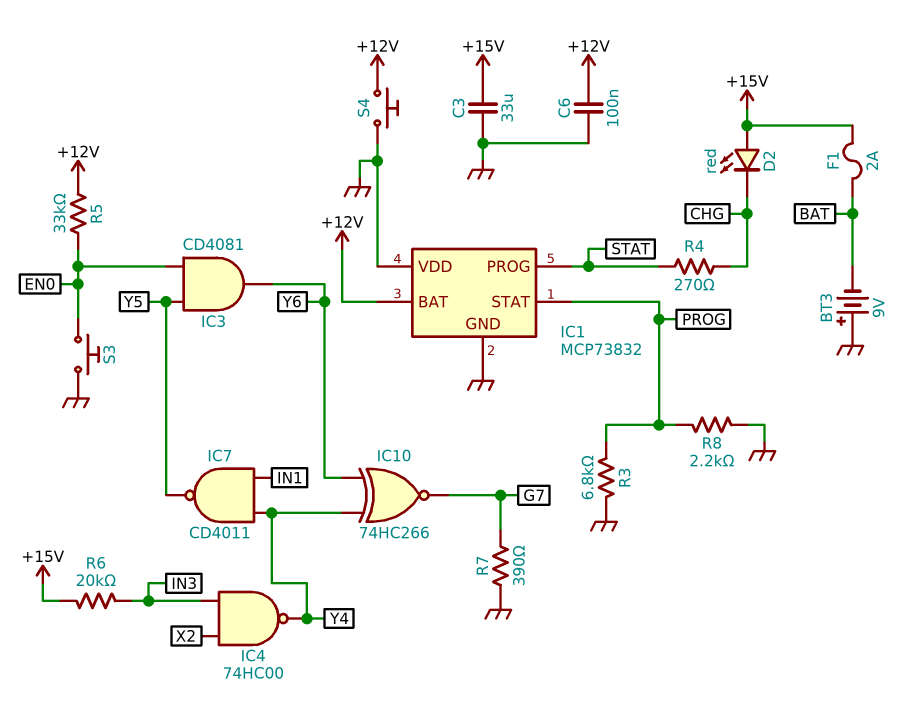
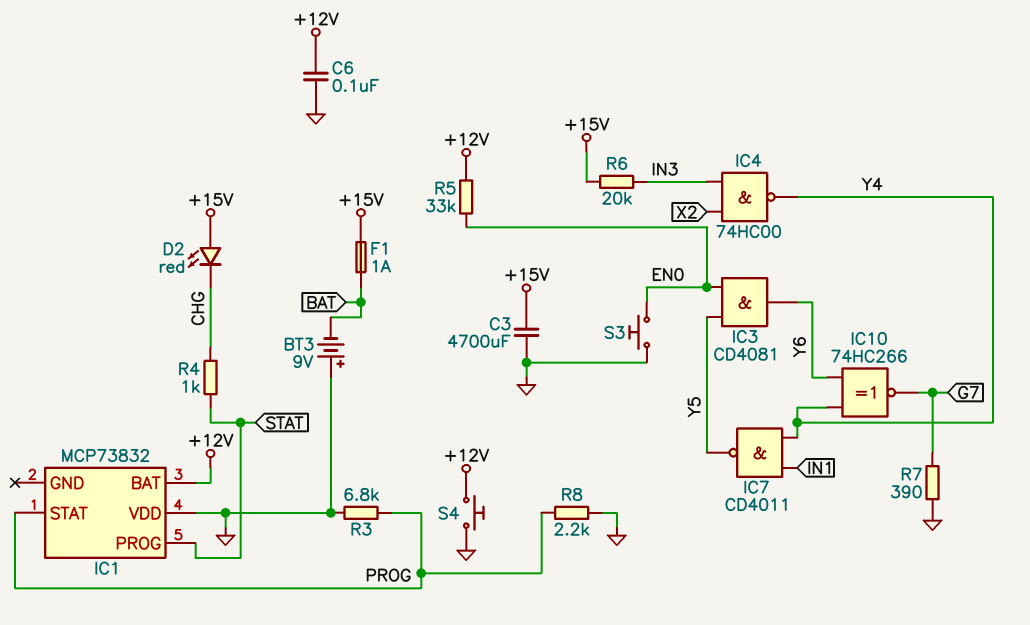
C3: 33uF (+15V, GND) -> 4700uF (+15V, GND)
F1: 2A (+15V, BAT) -> 1A (+15V, BAT)
IC1 pin GND: GND -> none
R4: 270 (CHG, STAT) -> 1k (CHG, STAT)

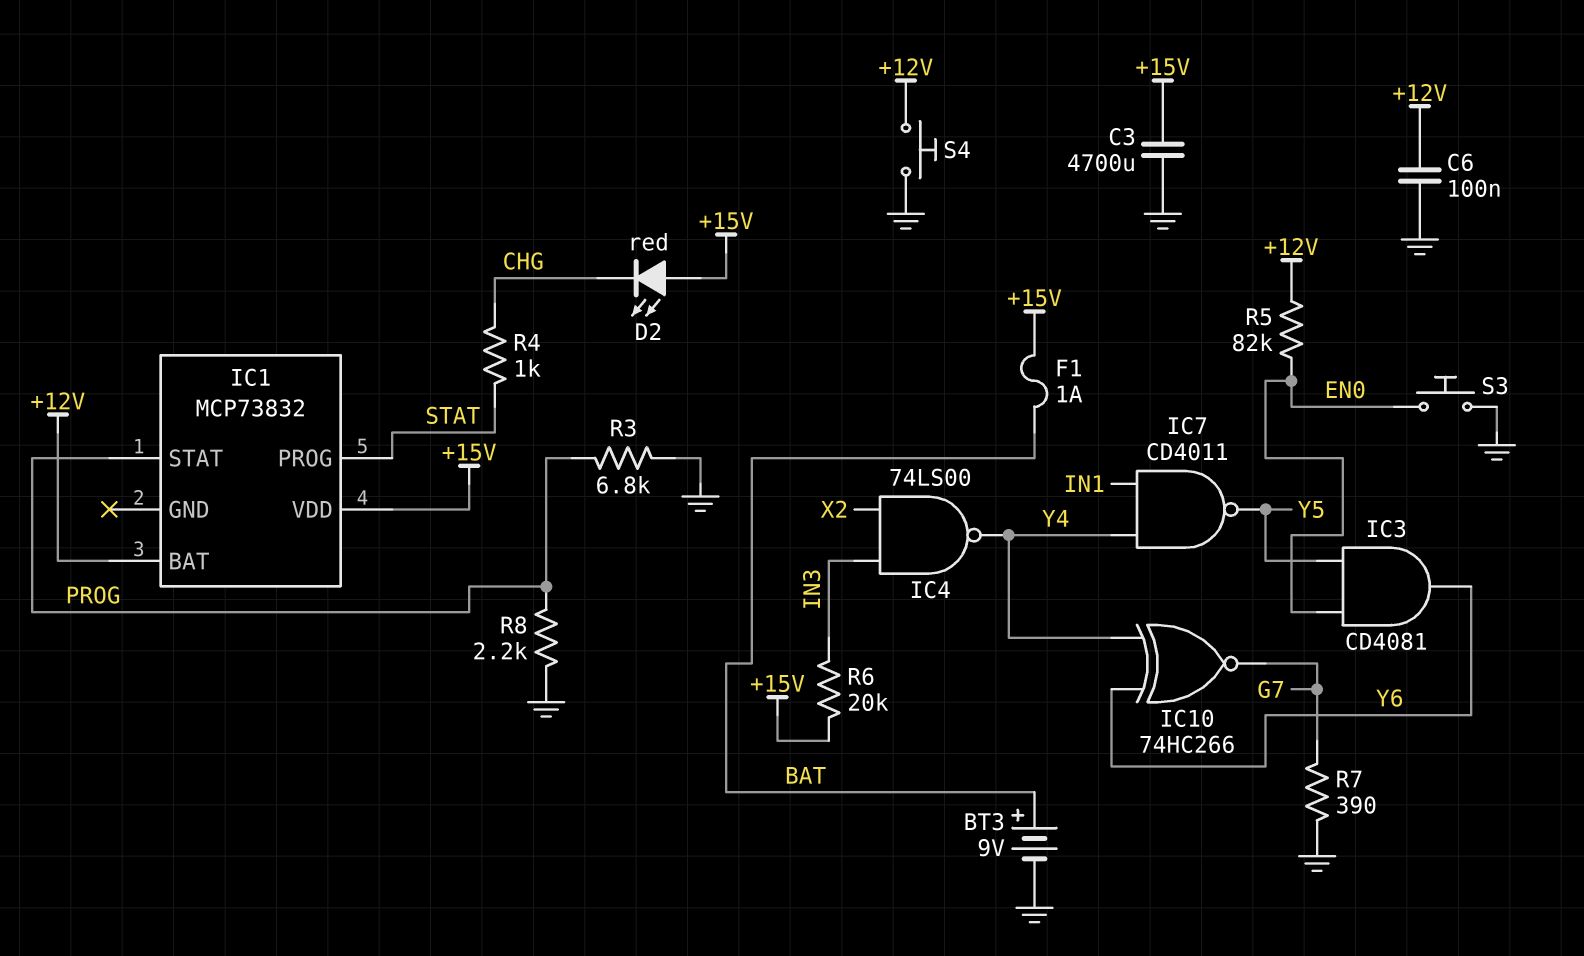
BT3: 9V (plus GND, minus BAT) -> 9V (plus BAT, minus GND)
IC1 pin VDD: GND -> +15V
IC4: NAND 74HC00 (in IN3, in X2, out Y4) -> NAND 74LS00 (in IN3, in X2, out Y4)
R5: 33k (+12V, EN0) -> 82k (+12V, EN0)

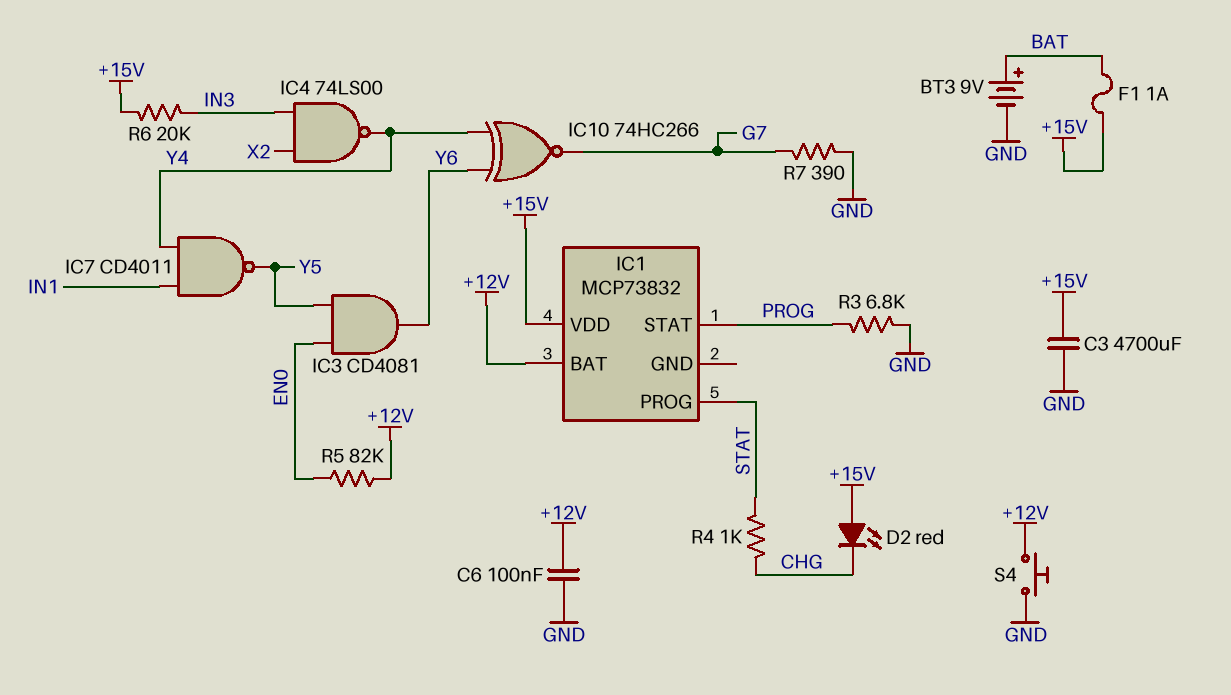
R8: 2.2k (GND, PROG) -> none
S3: button (EN0, GND) -> none

